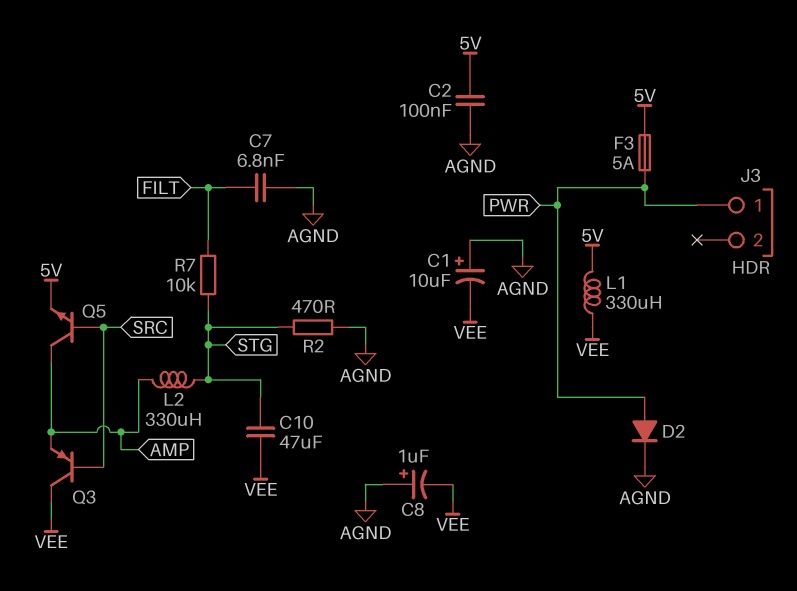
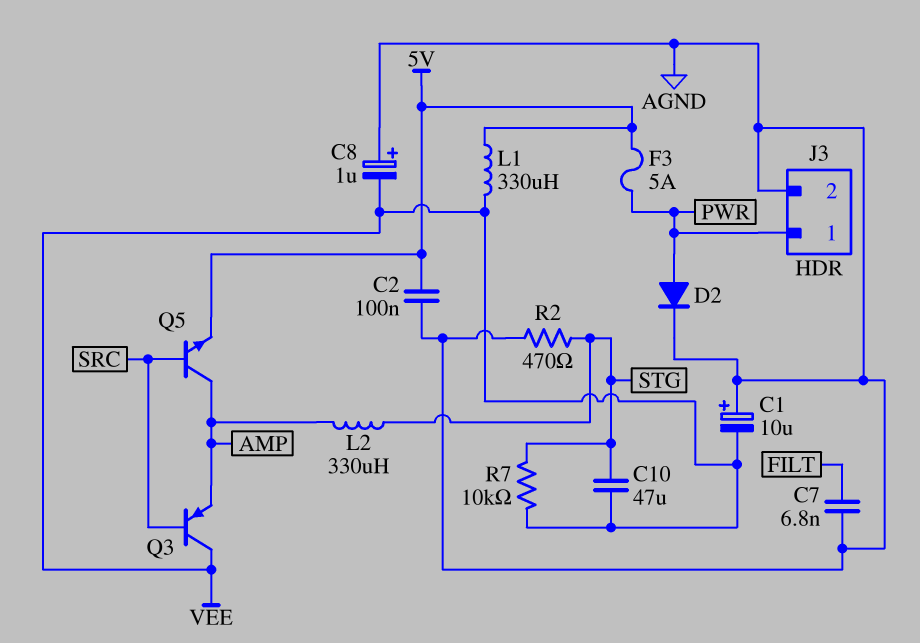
J3 pin 2: none -> AGND
R7: 10k (FILT, STG) -> 10k (STG, VEE)

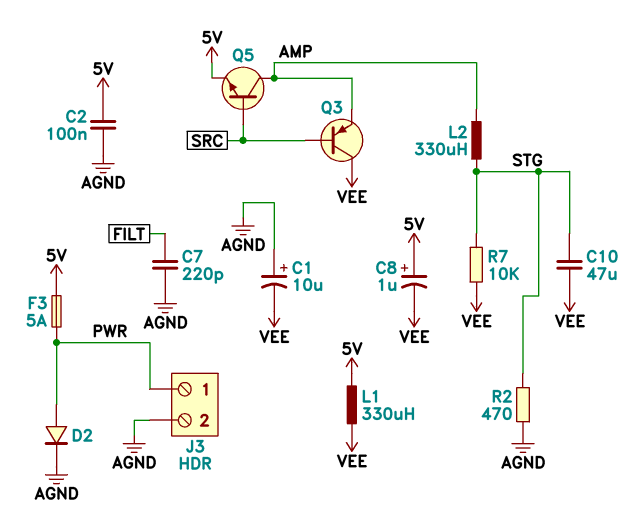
C7: 6.8nF (AGND, FILT) -> 220pF (AGND, FILT)
C8: 1uF (plus AGND, minus VEE) -> 1uF (plus 5V, minus VEE)

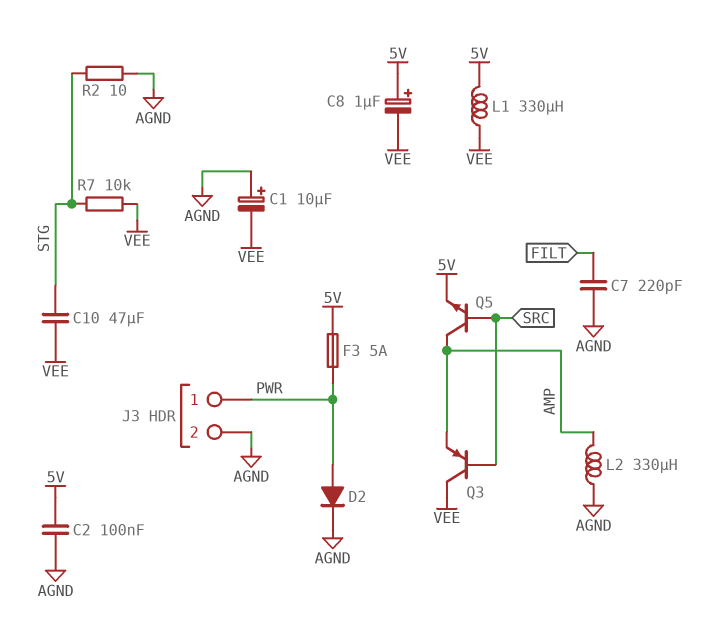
L2: 330uH (AMP, STG) -> 330uH (AGND, AMP)
R2: 470 (AGND, STG) -> 10 (AGND, STG)

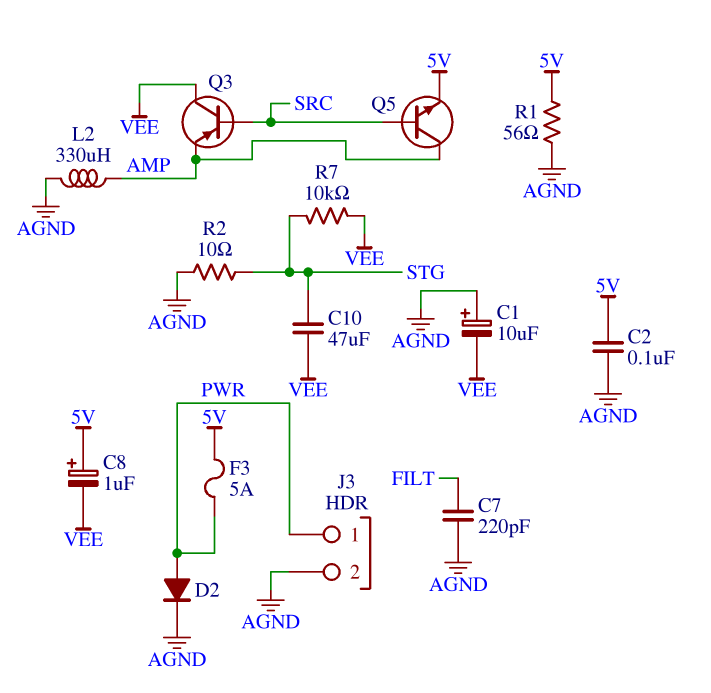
L1: 330uH (5V, VEE) -> none
R1: none -> 56 (5V, AGND)

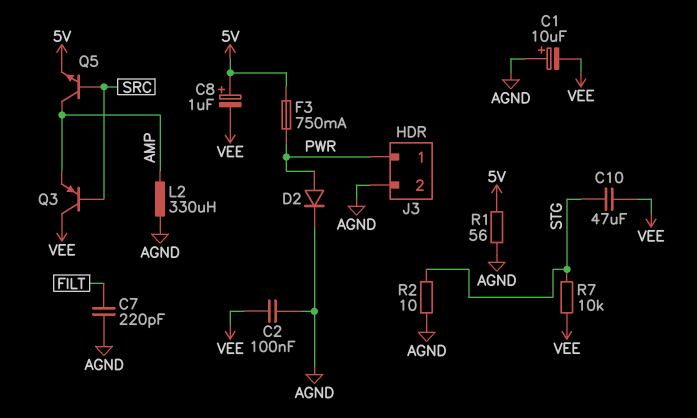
C2: 100nF (5V, AGND) -> 100nF (AGND, VEE)
F3: 5A (5V, PWR) -> 750mA (5V, PWR)

